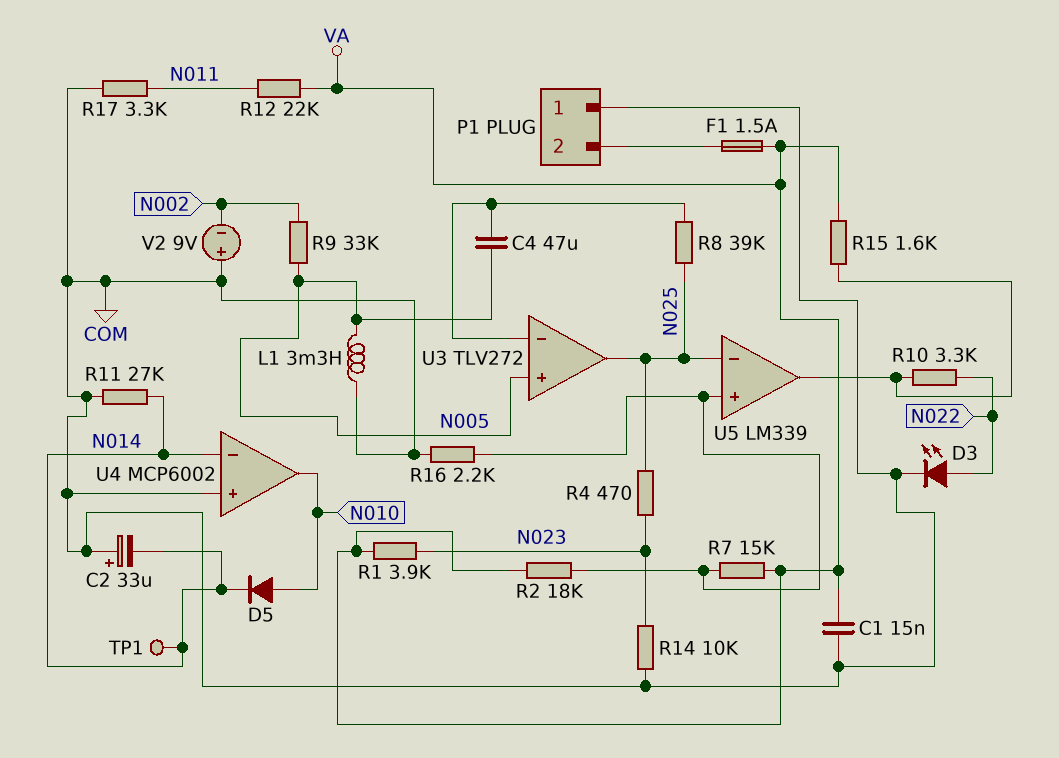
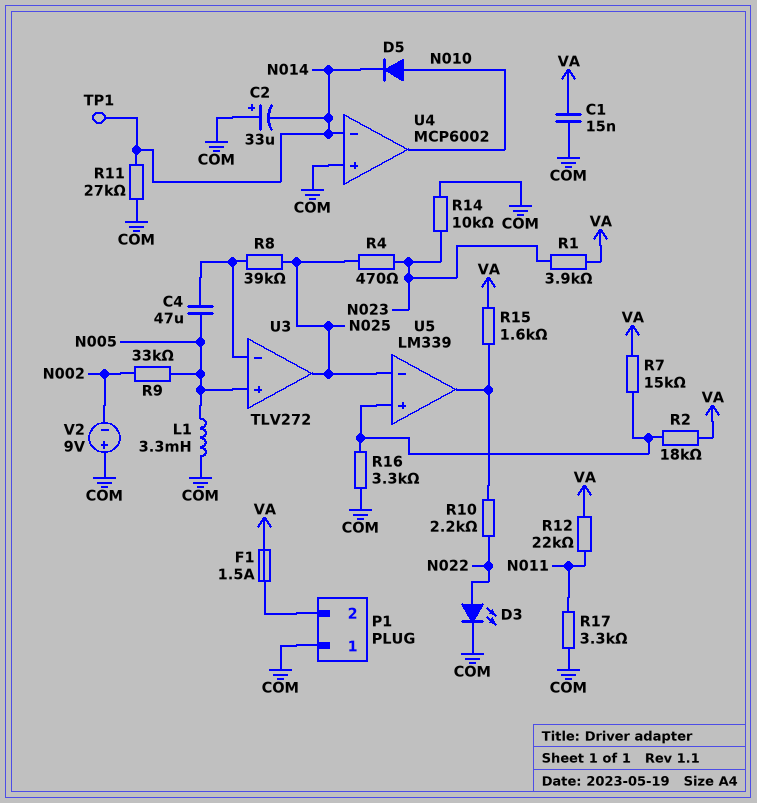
R10: 3.3k (N022, U5/out) -> 2.2k (N022, U5/out)
R16: 2.2k (COM, U5/in+) -> 3.3k (COM, U5/in+)

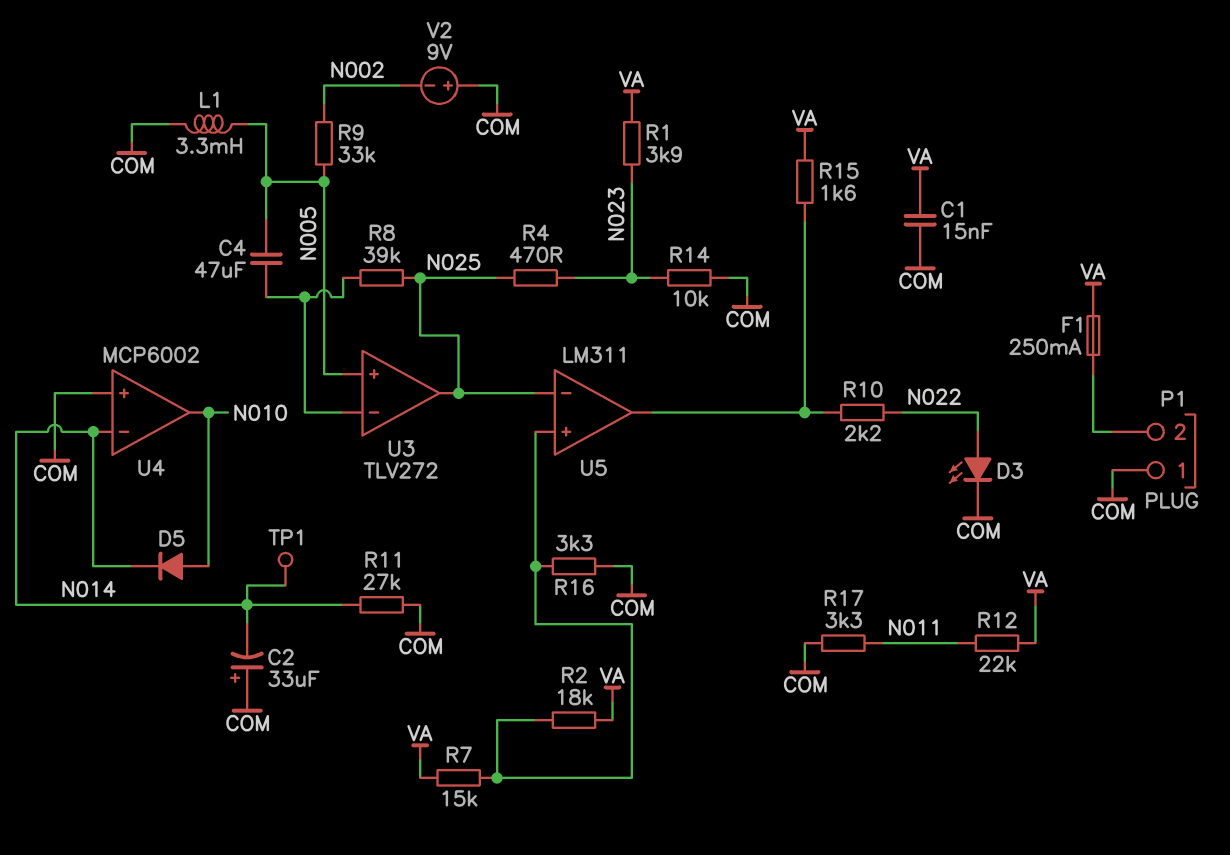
F1: 1.5A (P1/2, VA) -> 250mA (P1/2, VA)
U5: LM339 -> LM311

